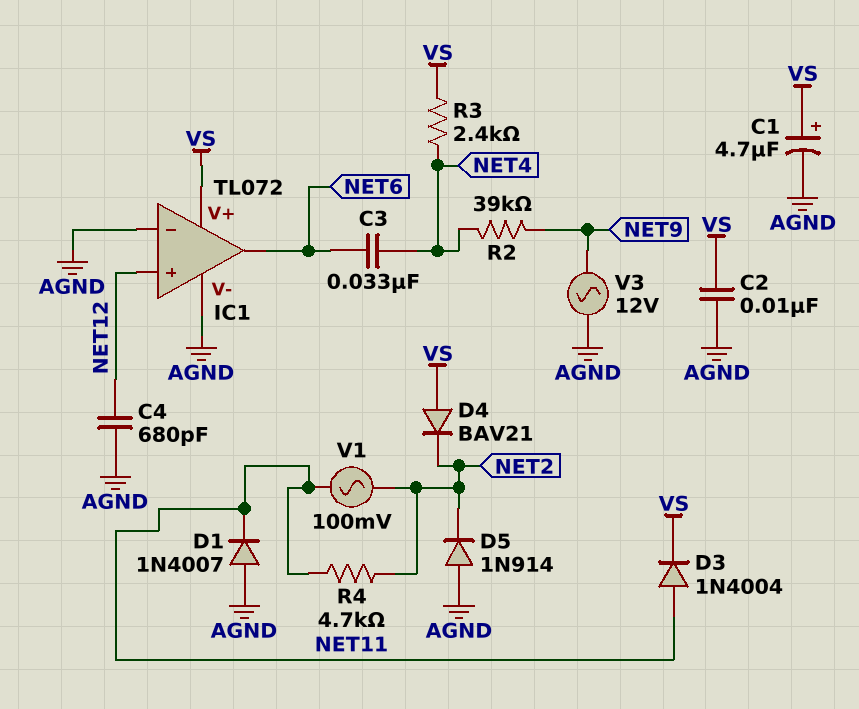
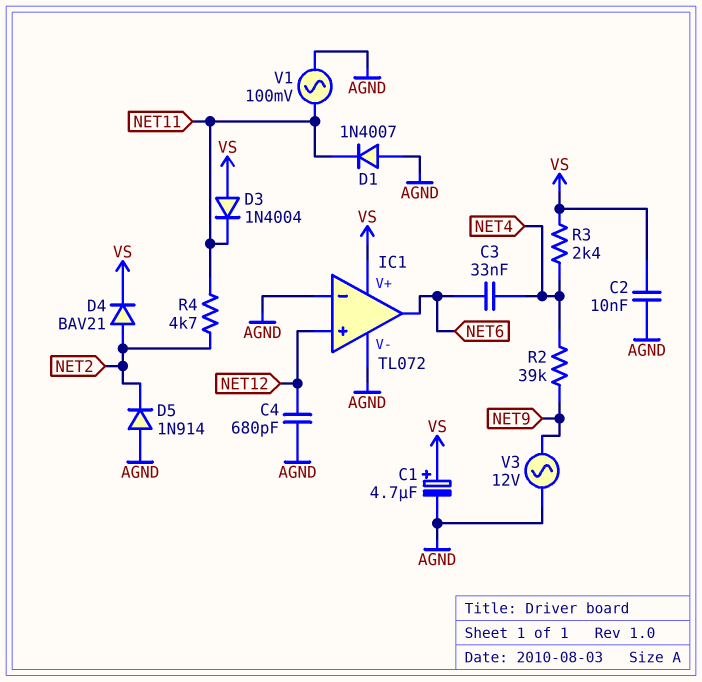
D3: diode 1N4004 (A NET11, K VS) -> diode 1N4004 (A VS, K NET11)
D4: diode BAV21 (A VS, K NET2) -> diode BAV21 (A NET2, K VS)
V1: AC 100mV (NET2, NET11) -> AC 100mV (AGND, NET11)

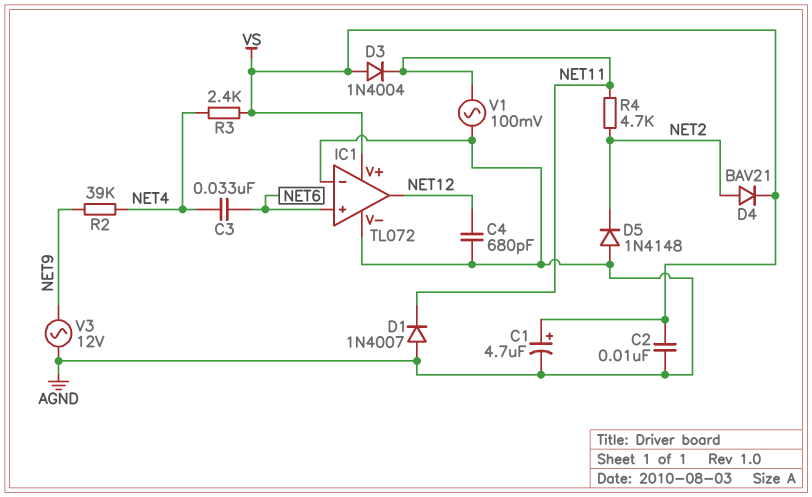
D5: diode 1N914 (A AGND, K NET2) -> diode 1N4148 (A AGND, K NET2)
IC1 pin in+: NET12 -> NET6
IC1 pin out: NET6 -> NET12

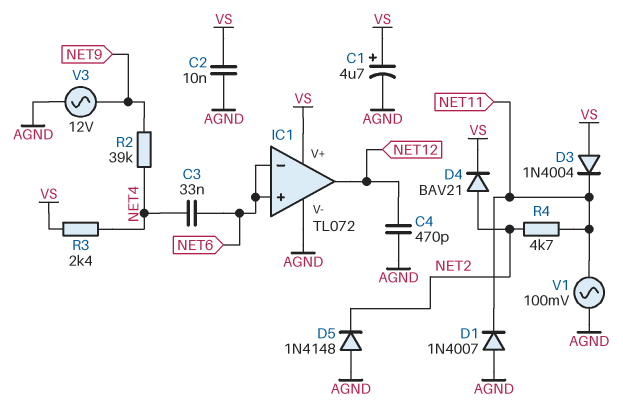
C4: 680pF (AGND, NET12) -> 470pF (AGND, NET12)
IC1 pin in-: AGND -> NET6

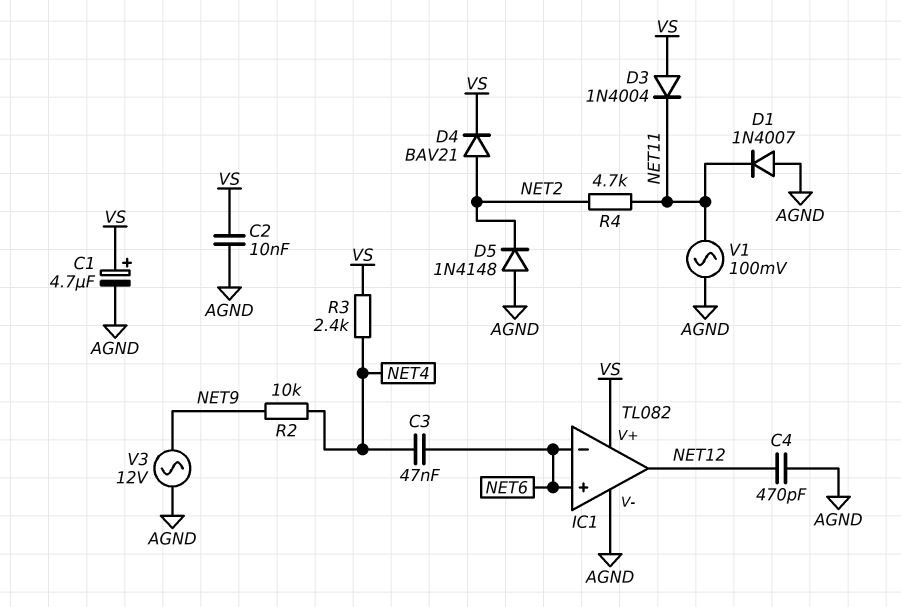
C3: 33nF (NET4, NET6) -> 47nF (NET4, NET6)
IC1: TL072 -> TL082
R2: 39k (NET4, NET9) -> 10k (NET4, NET9)

